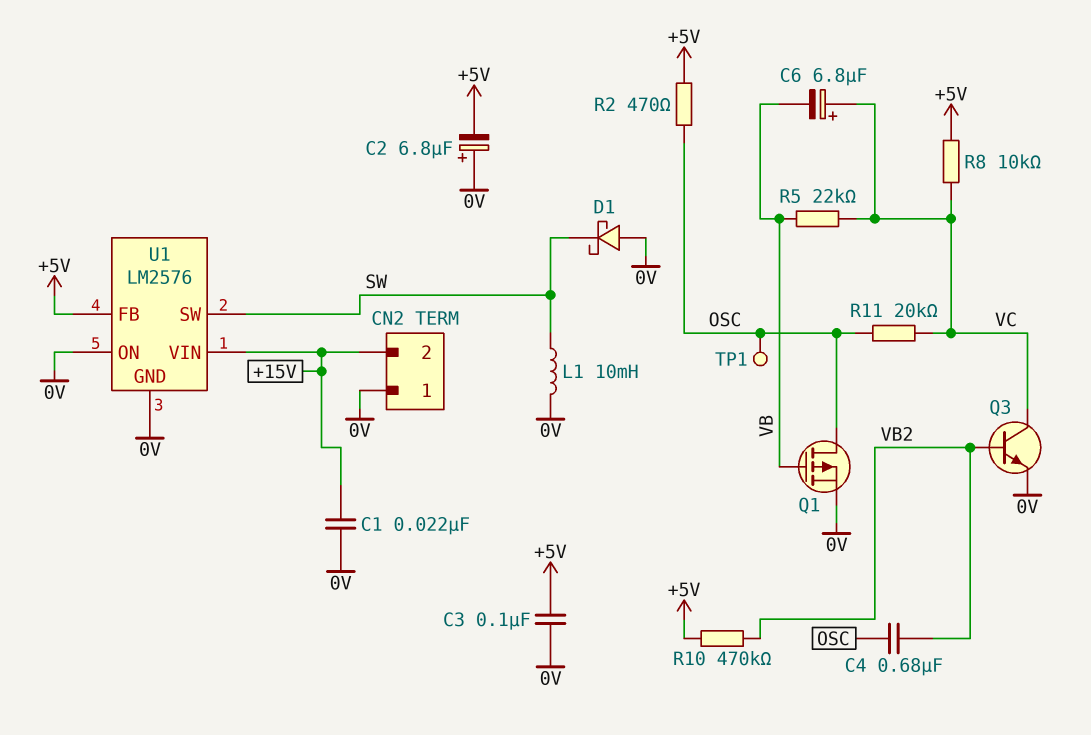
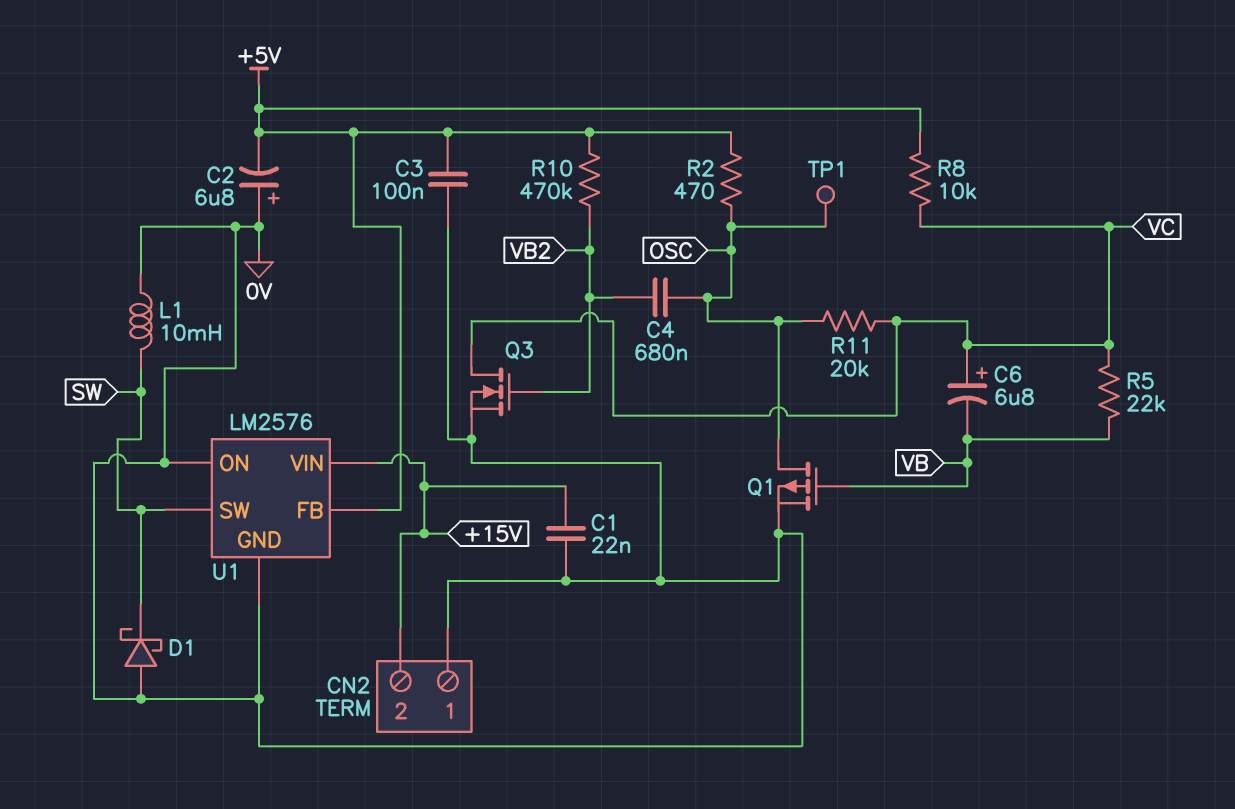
Q3: NPN (B VB2, C VC, E 0V) -> NMOS (G VB2, D VC, S 0V)

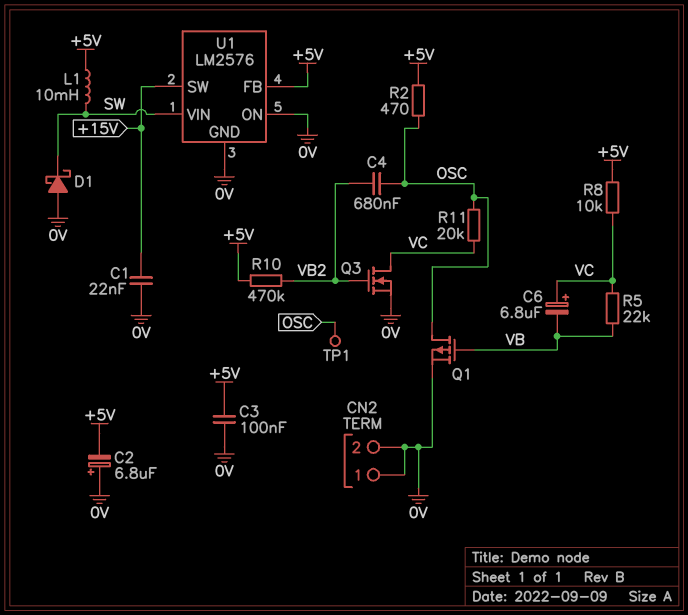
CN2 pin 2: +15V -> 0V
L1: 10mH (0V, SW) -> 10mH (+5V, SW)
U1 pin SW: SW -> +15V
U1 pin VIN: +15V -> SW

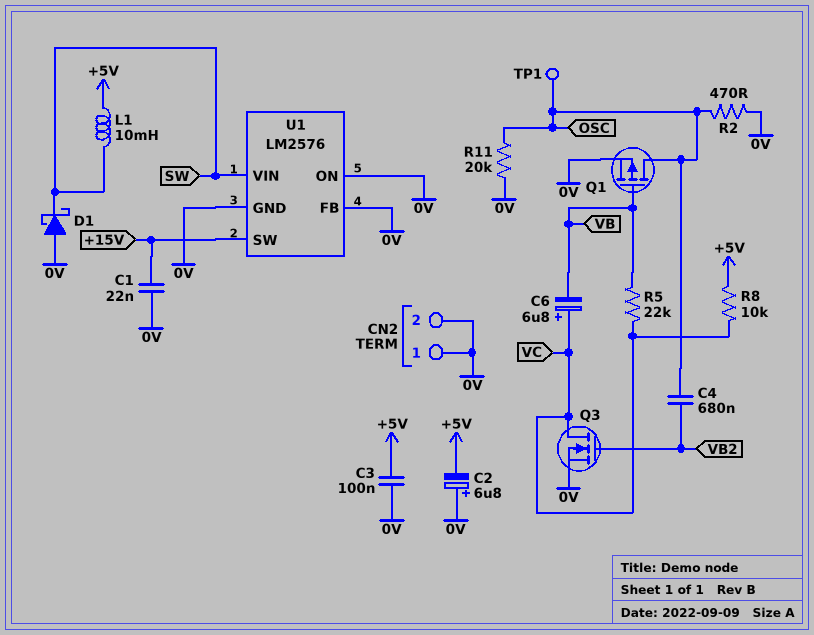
R2: 470 (+5V, OSC) -> 470 (0V, OSC)
R10: 470k (+5V, VB2) -> none
R11: 20k (OSC, VC) -> 20k (0V, OSC)
U1 pin FB: +5V -> 0V

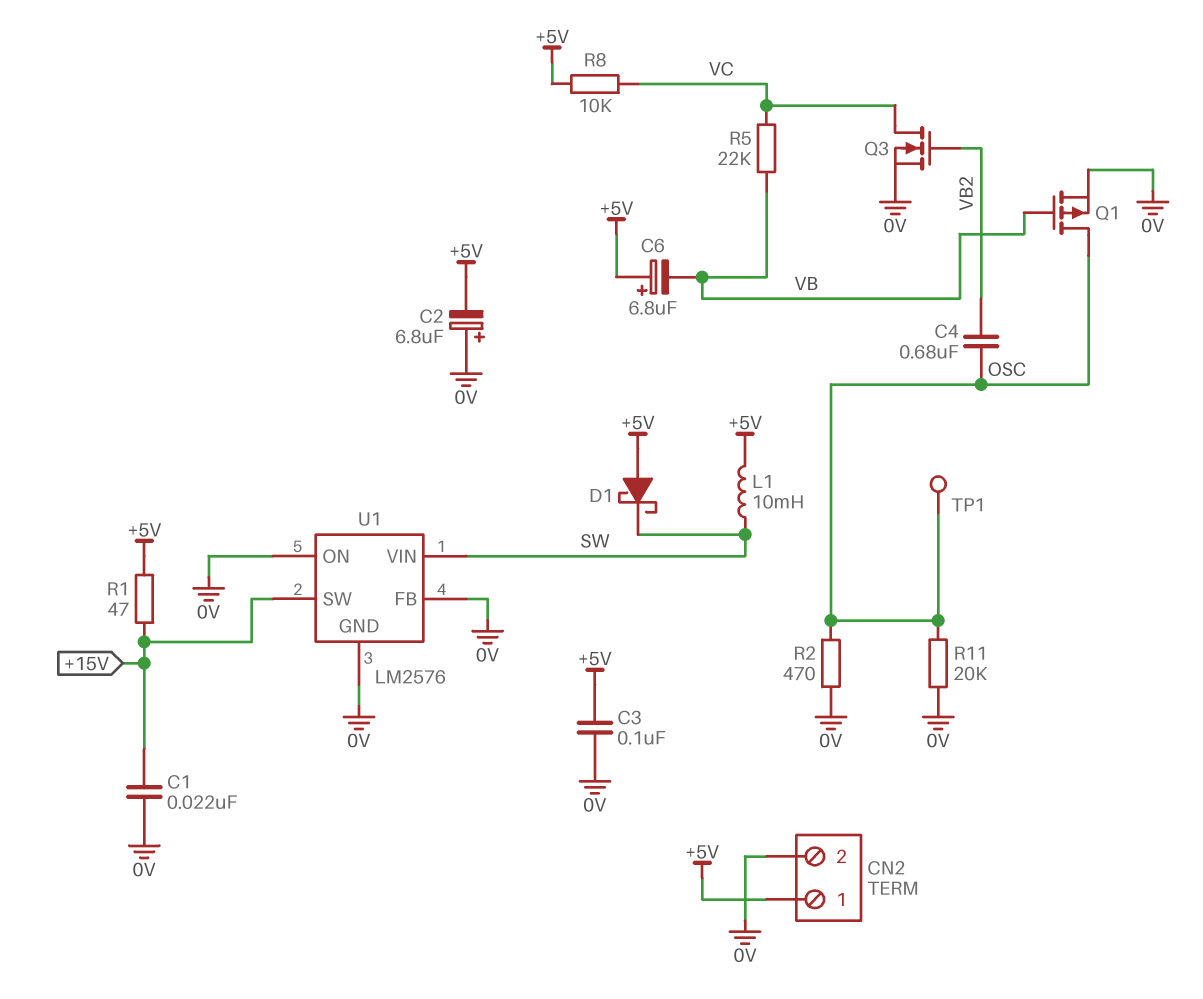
C6: 6.8uF (plus VC, minus VB) -> 6.8uF (plus +5V, minus VB)
CN2 pin 1: 0V -> +5V
D1: schottky (A 0V, K SW) -> schottky (A +5V, K SW)
R1: none -> 47 (+5V, +15V)

